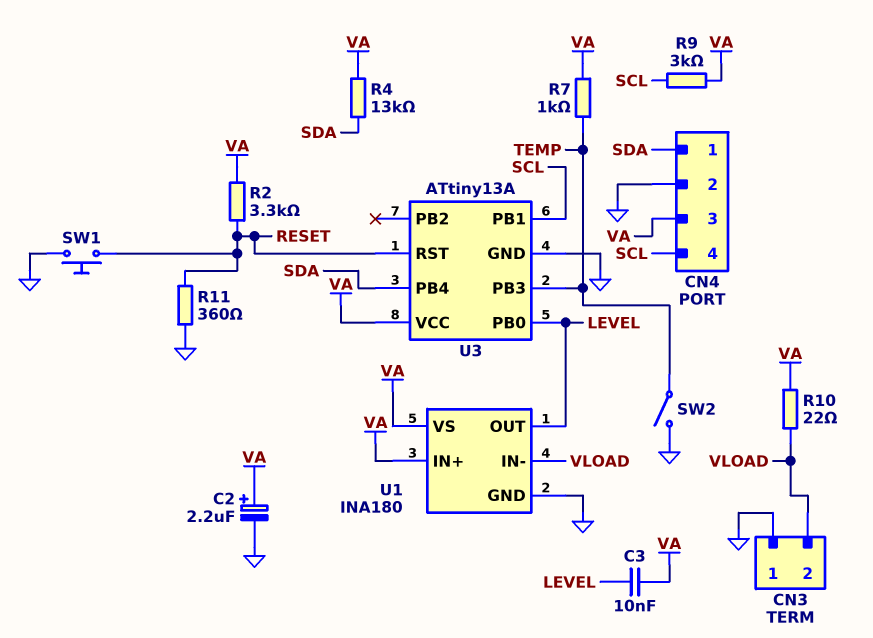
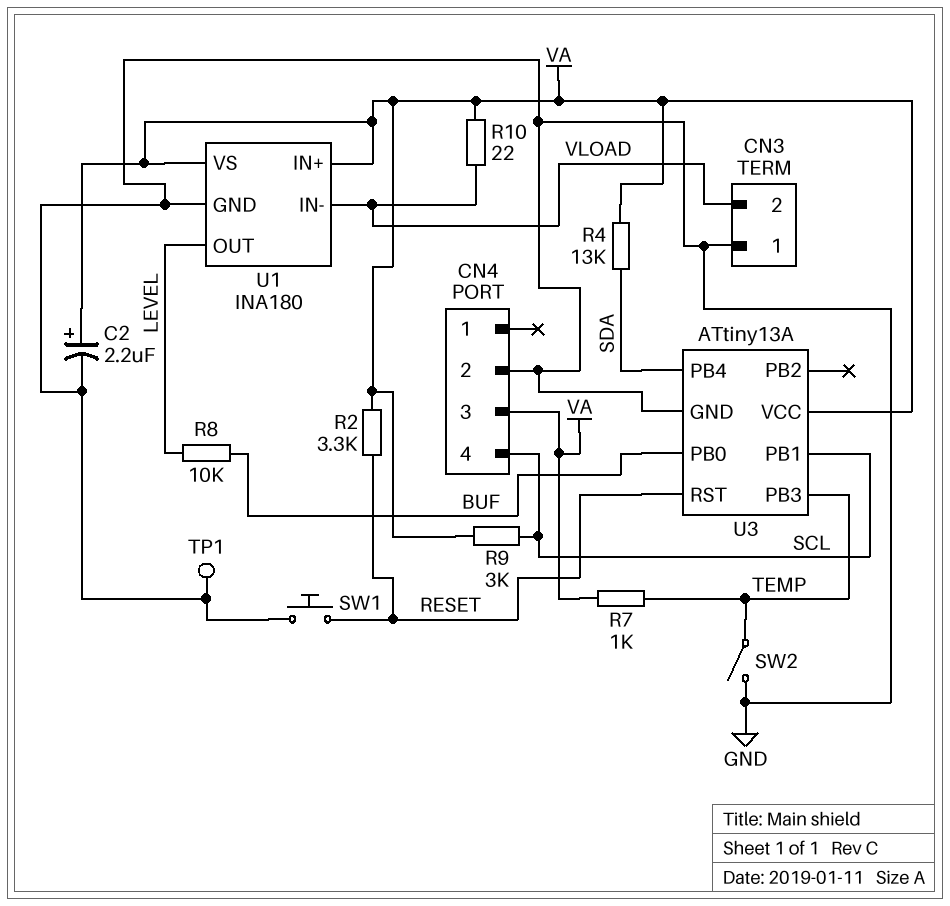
C3: 10nF (LEVEL, VA) -> none
CN4 pin 1: SDA -> none
R8: none -> 10k (BUF, LEVEL)
R11: 360 (GND, RESET) -> none
TP1: none -> test point (GND)
U3 pin PB0: LEVEL -> BUF

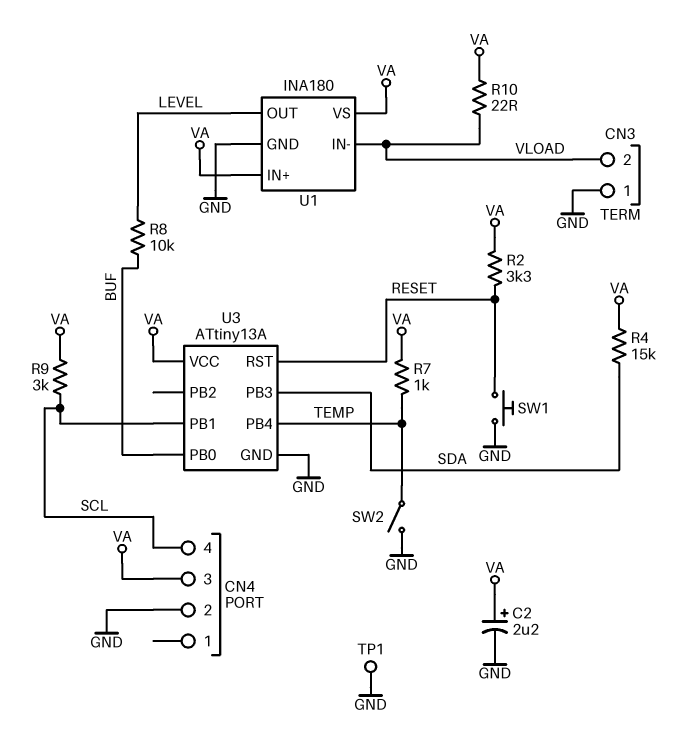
R4: 13k (SDA, VA) -> 15k (SDA, VA)
U3 pin PB3: TEMP -> SDA
U3 pin PB4: SDA -> TEMP

